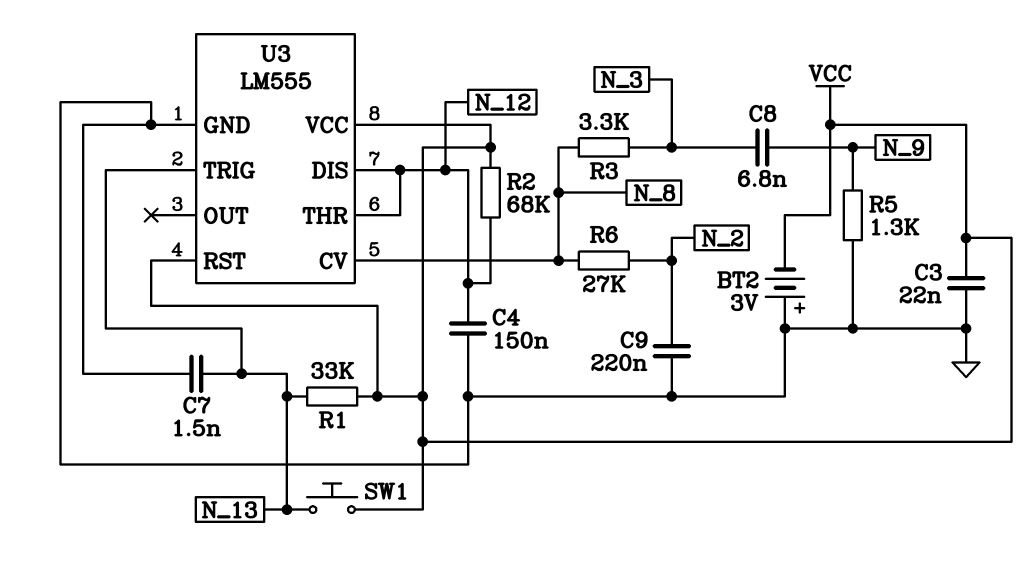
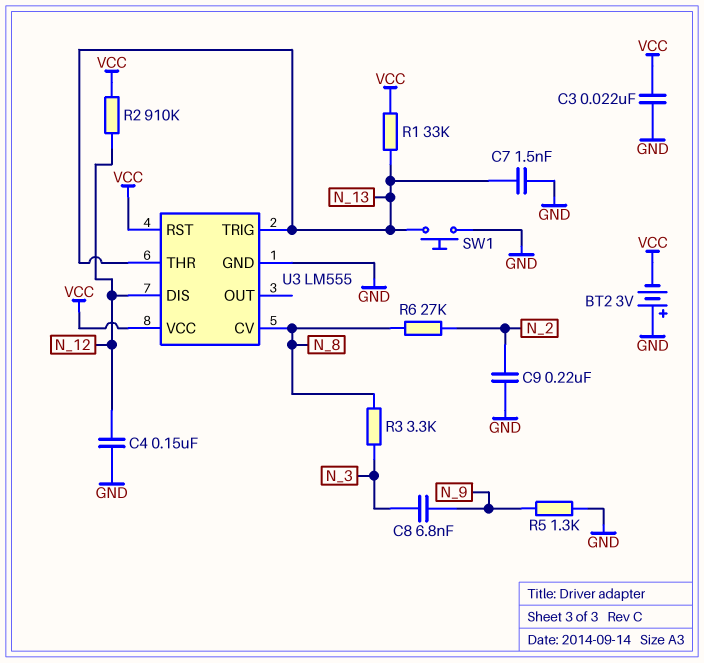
R2: 68k (N_12, VCC) -> 910k (N_12, VCC)
SW1: button (N_13, VCC) -> button (GND, N_13)
U3 pin THR: N_12 -> N_13

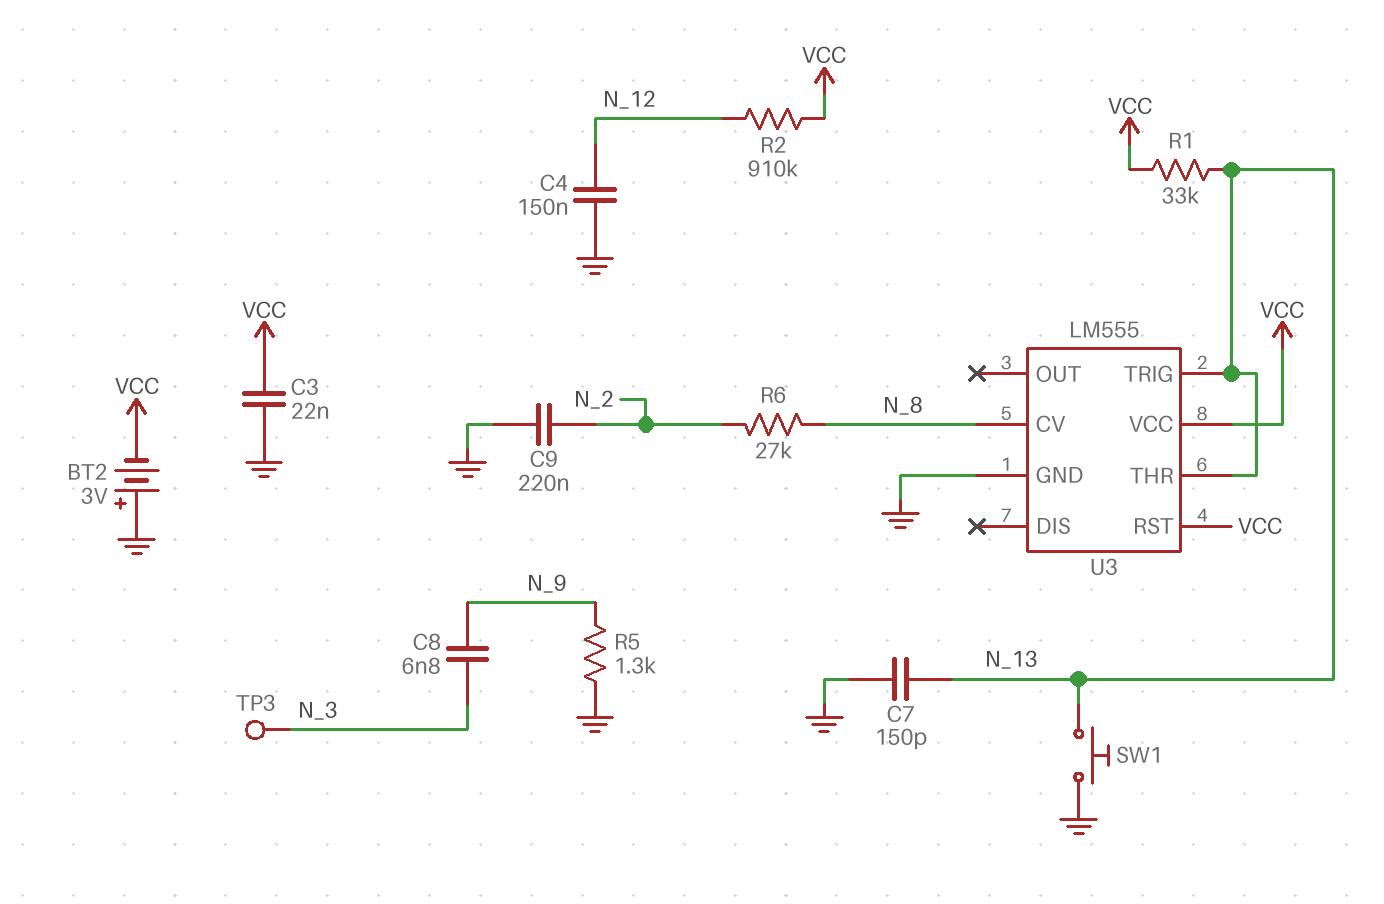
C7: 1.5nF (GND, N_13) -> 150pF (GND, N_13)
R3: 3.3k (N_3, N_8) -> none
TP3: none -> test point (N_3)
U3 pin DIS: N_12 -> none

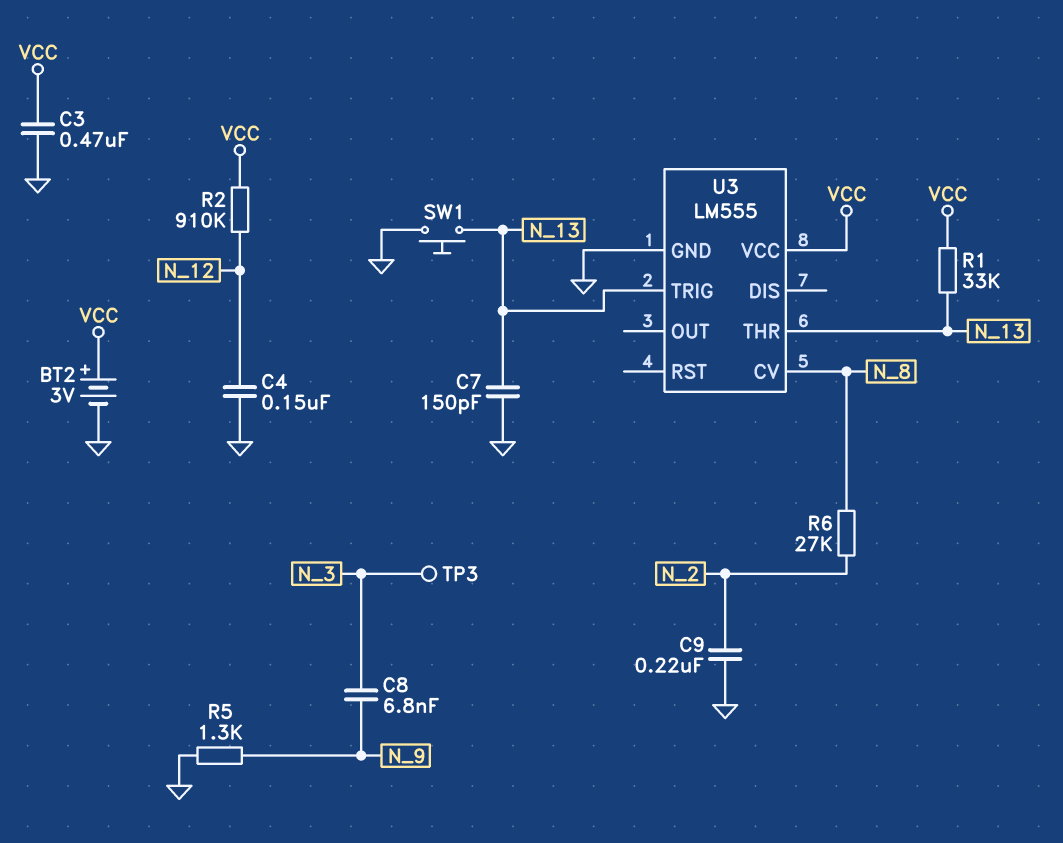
BT2: 3V (plus GND, minus VCC) -> 3V (plus VCC, minus GND)
C3: 22nF (GND, VCC) -> 470nF (GND, VCC)
U3 pin RST: VCC -> none

